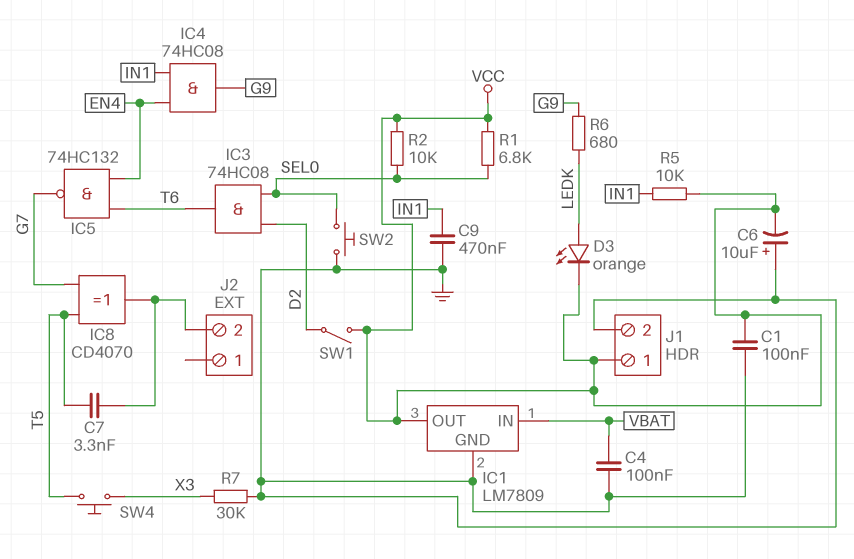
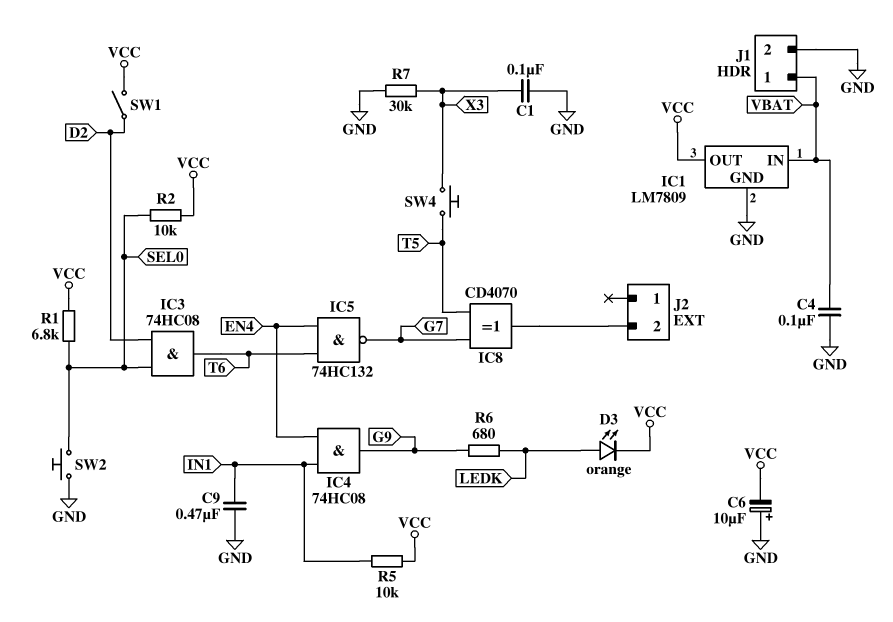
C1: 100nF (GND, VCC) -> 100nF (GND, X3)
C7: 3.3nF (J2/2, T5) -> none
J1 pin 1: VCC -> VBAT

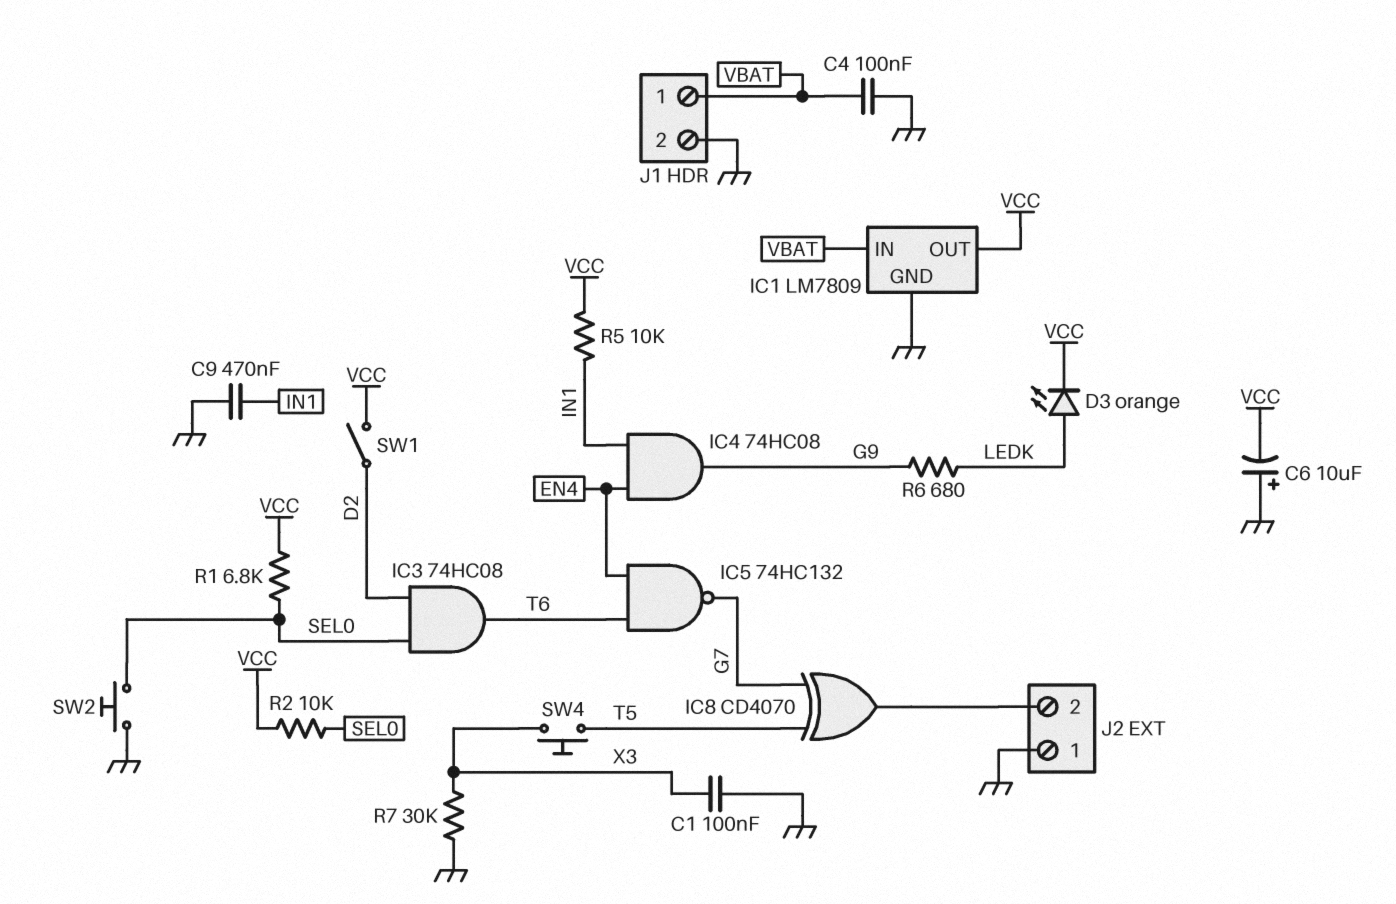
J2 pin 1: none -> GND

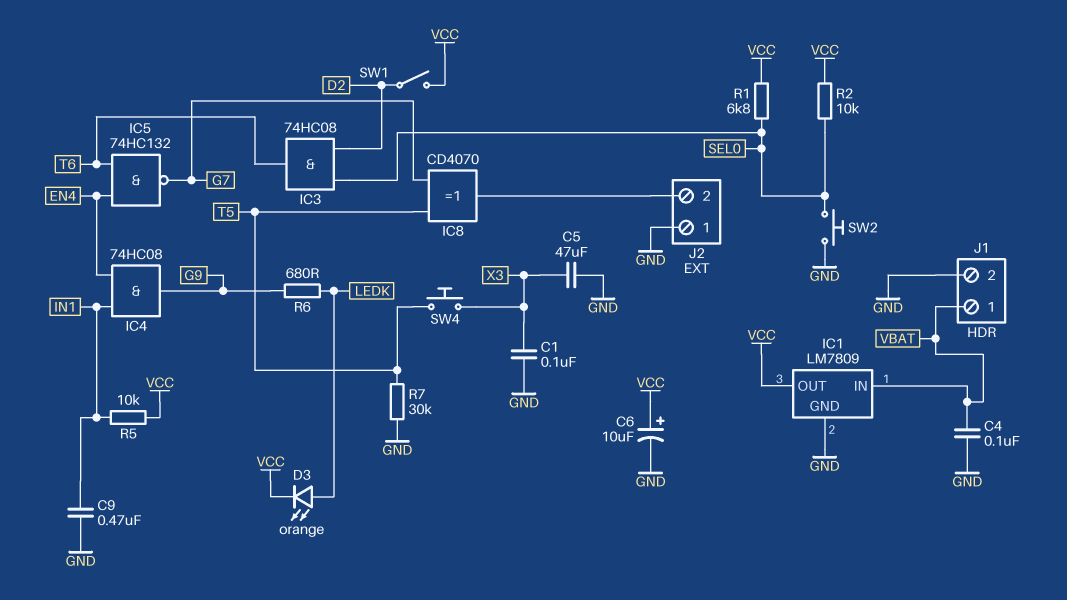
C5: none -> 47uF (GND, X3)
C6: 10uF (plus GND, minus VCC) -> 10uF (plus VCC, minus GND)
R7: 30k (GND, X3) -> 30k (GND, T5)

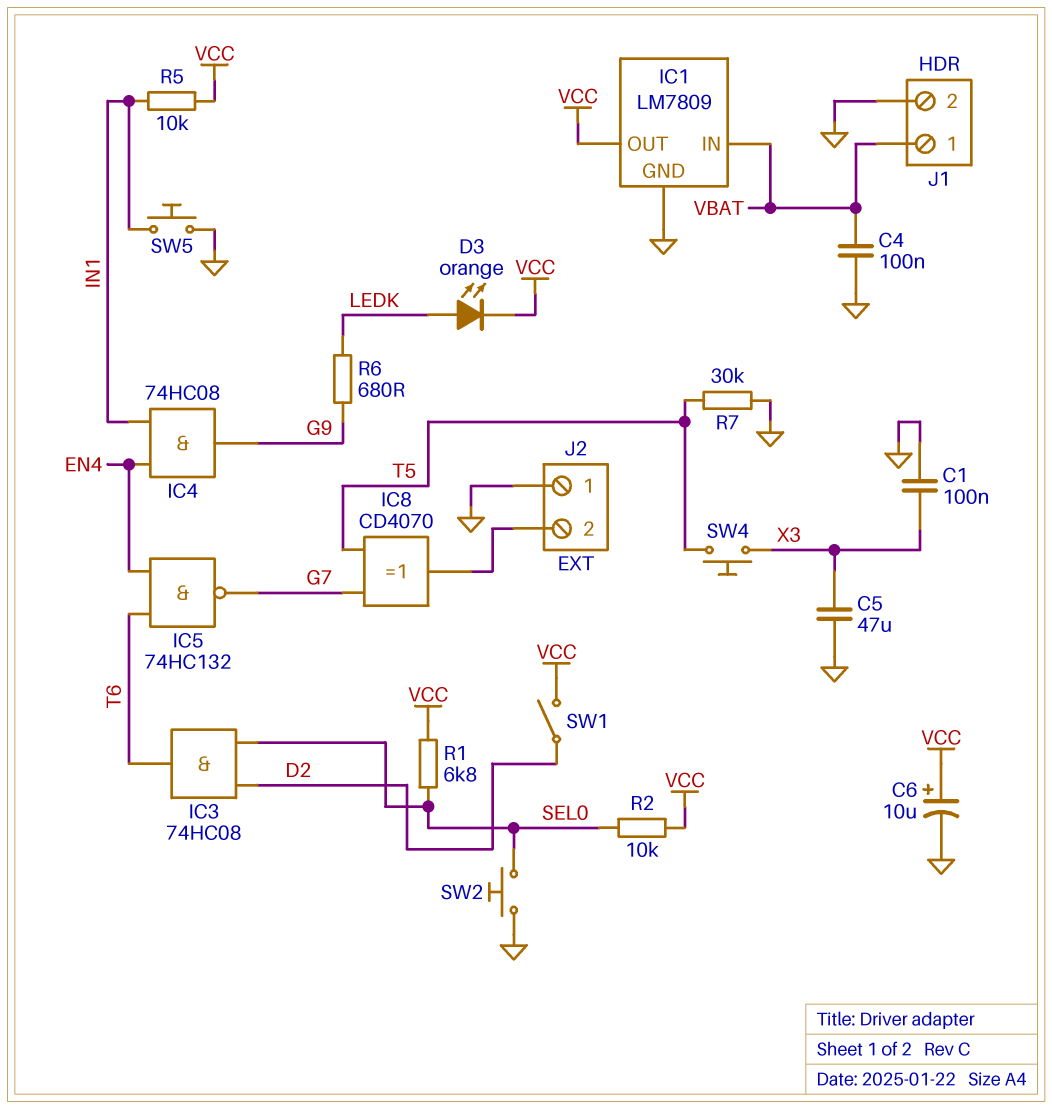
C9: 470nF (GND, IN1) -> none
SW5: none -> button (GND, IN1)

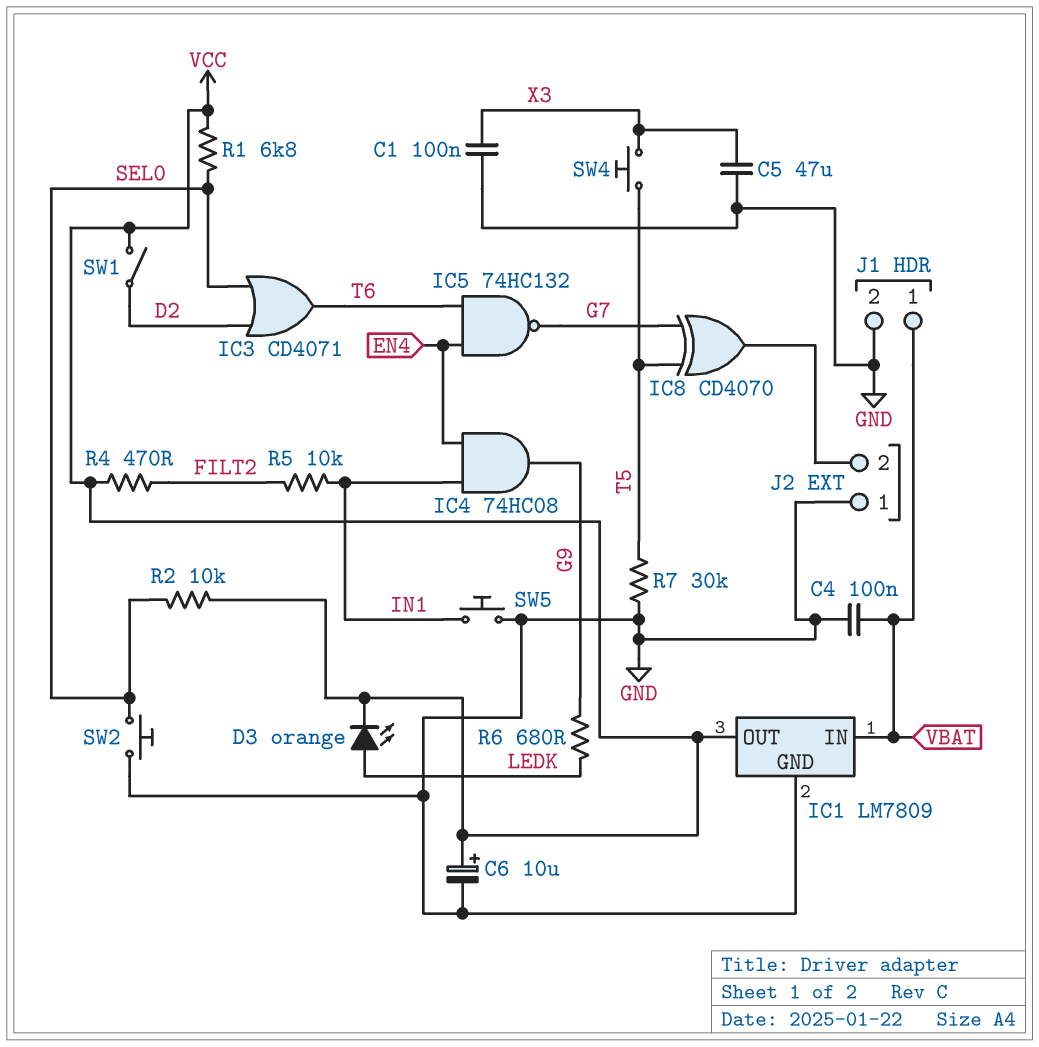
IC3: AND 74HC08 (in D2, in SEL0, out T6) -> OR CD4071 (in D2, in SEL0, out T6)
R4: none -> 470 (FILT2, VCC)
R5: 10k (IN1, VCC) -> 10k (FILT2, IN1)

